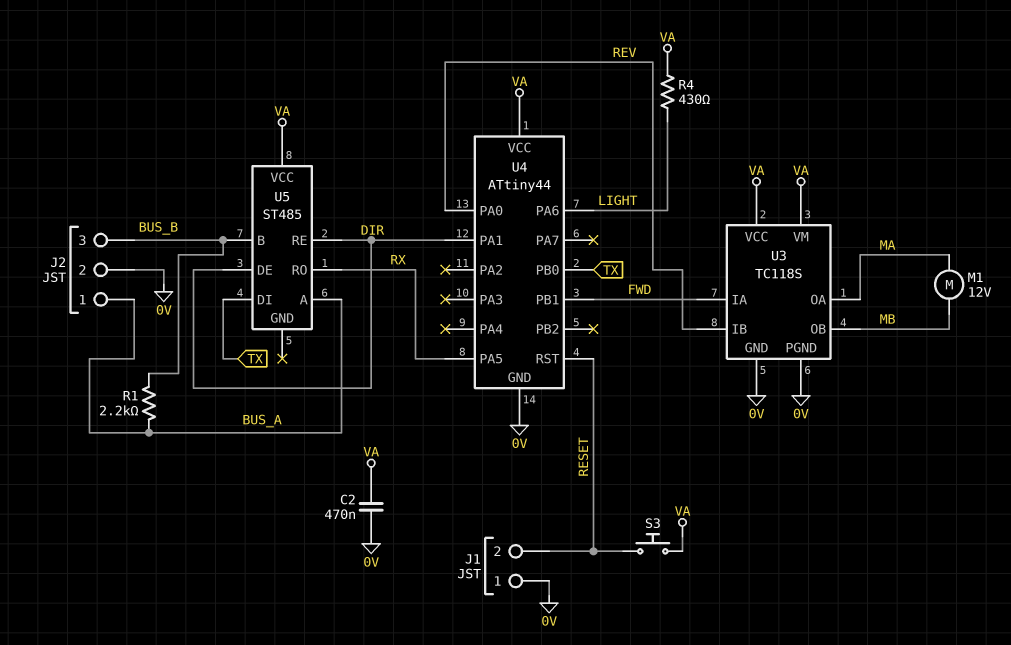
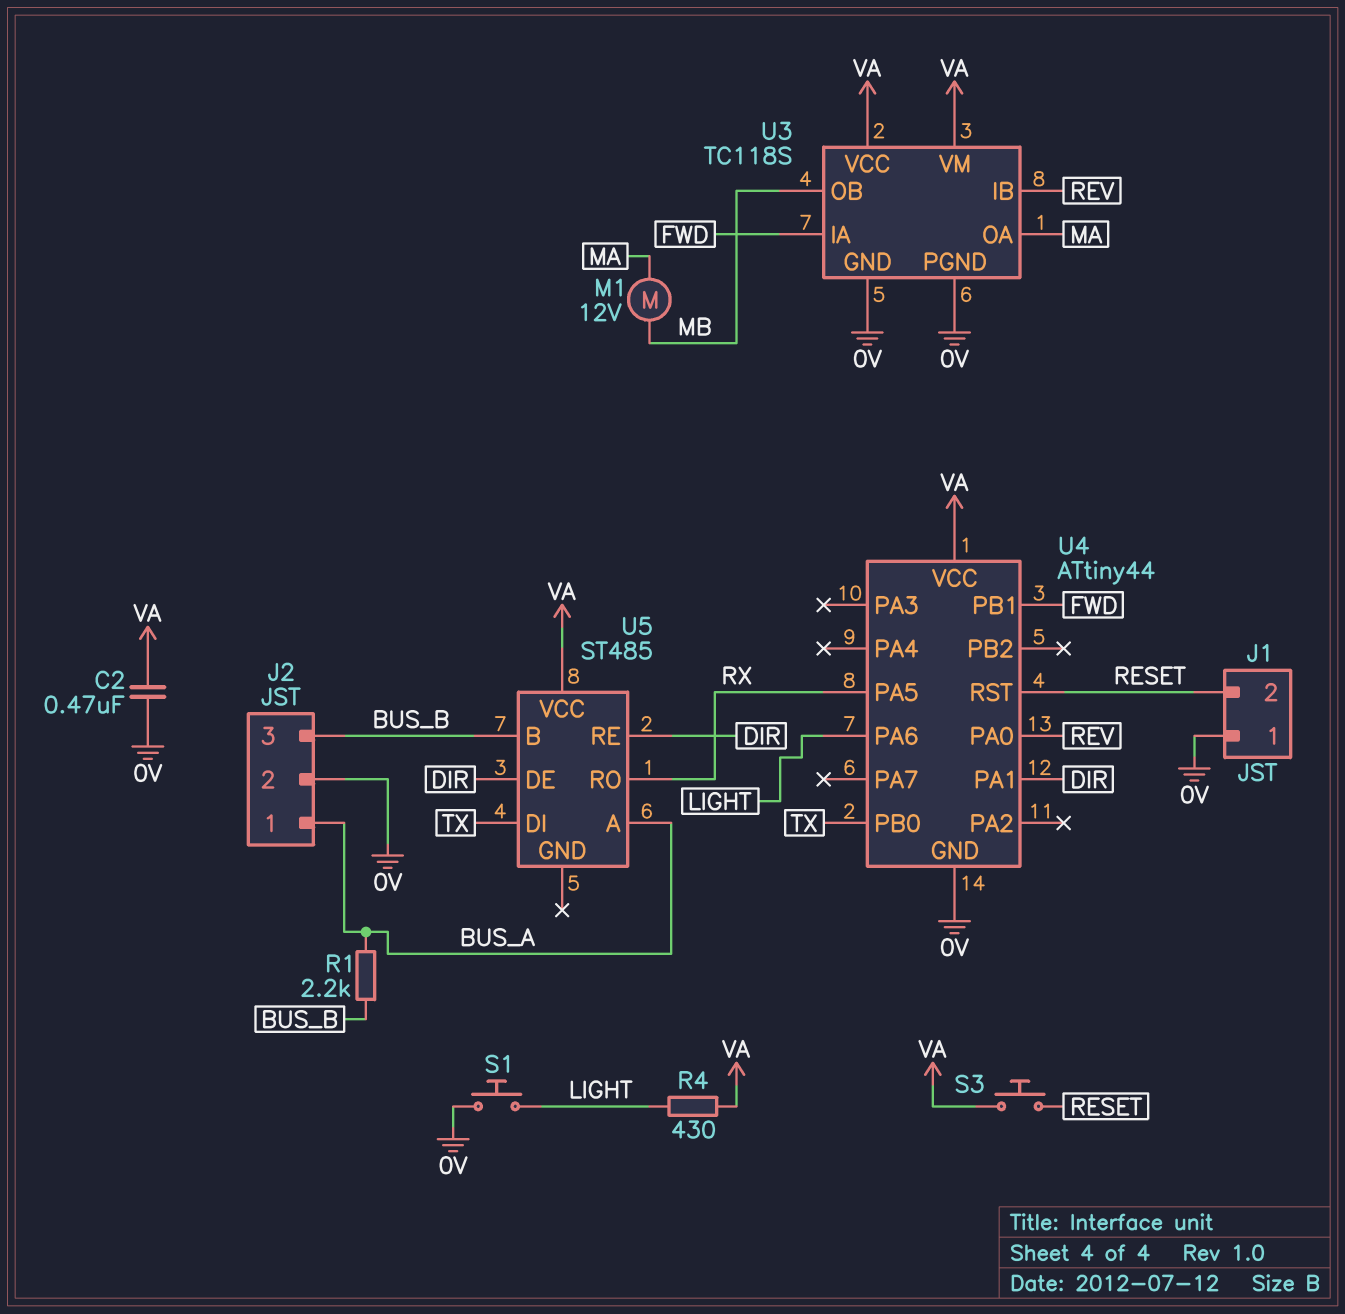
S1: none -> button (0V, LIGHT)

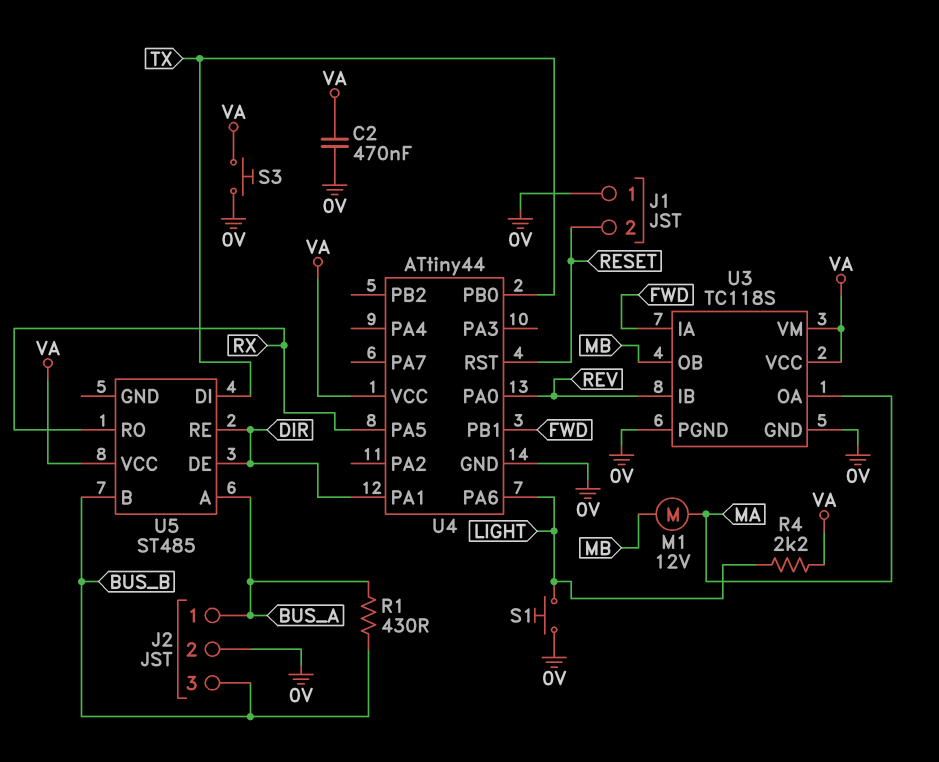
R1: 2.2k (BUS_A, BUS_B) -> 430 (BUS_A, BUS_B)
R4: 430 (LIGHT, VA) -> 2.2k (LIGHT, VA)
S3: button (RESET, VA) -> button (0V, VA)

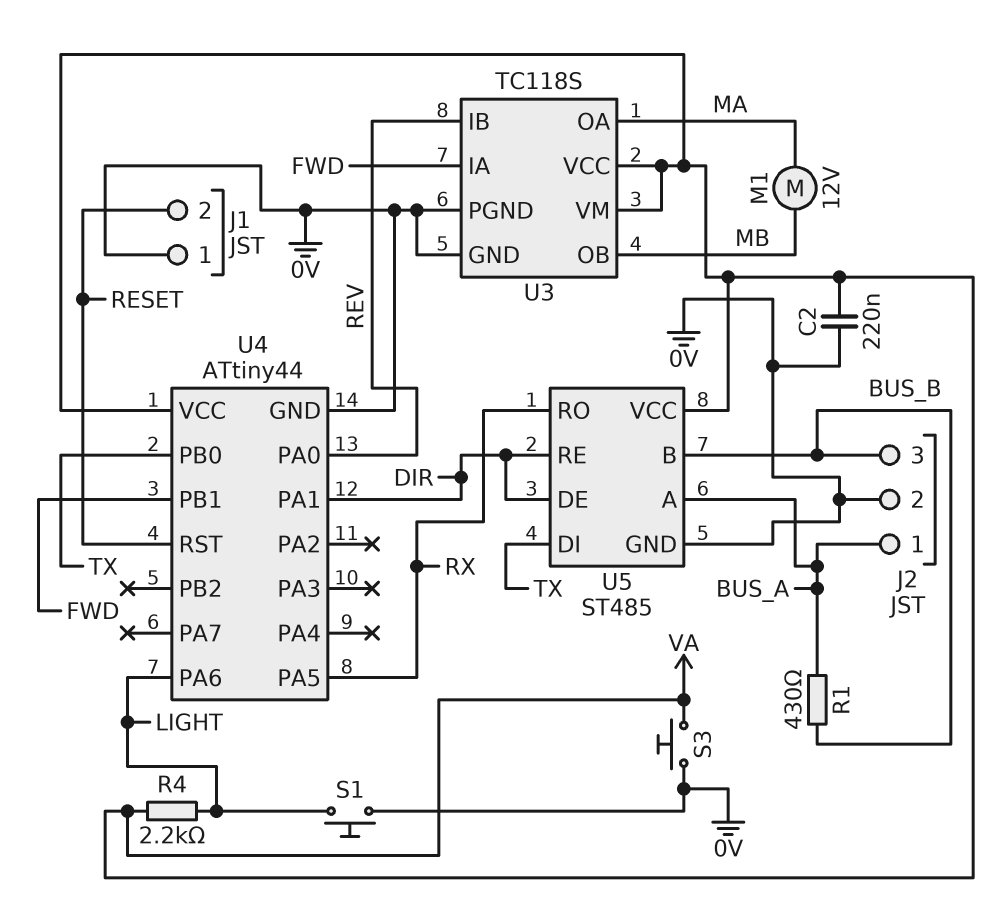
C2: 470nF (0V, VA) -> 220nF (0V, VA)
U5 pin GND: none -> 0V

